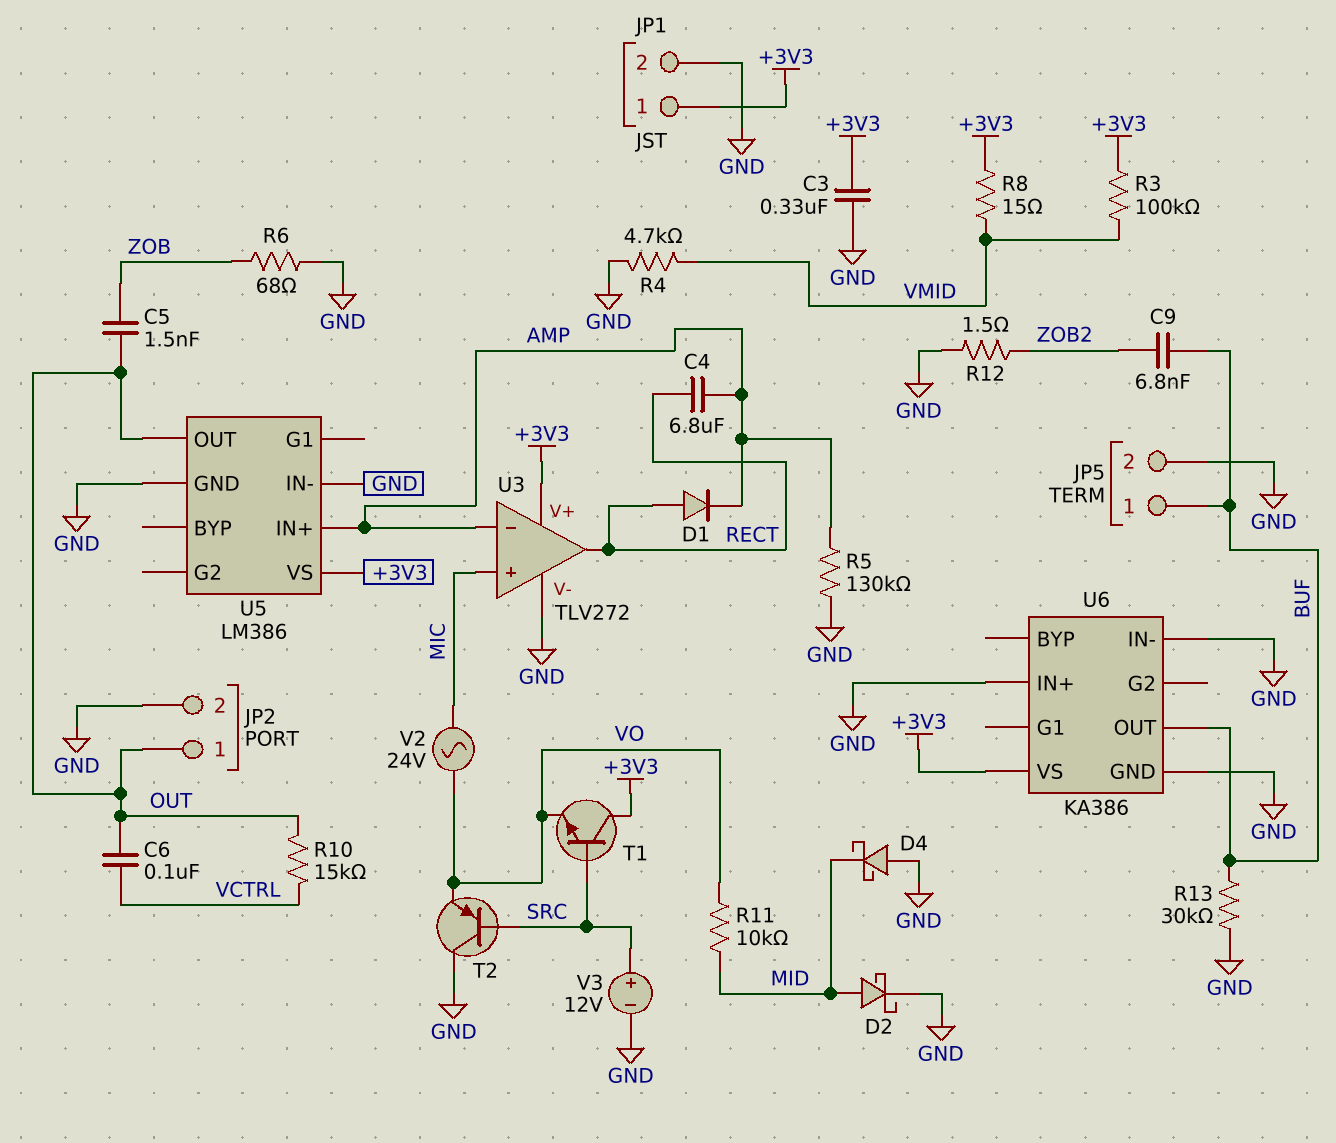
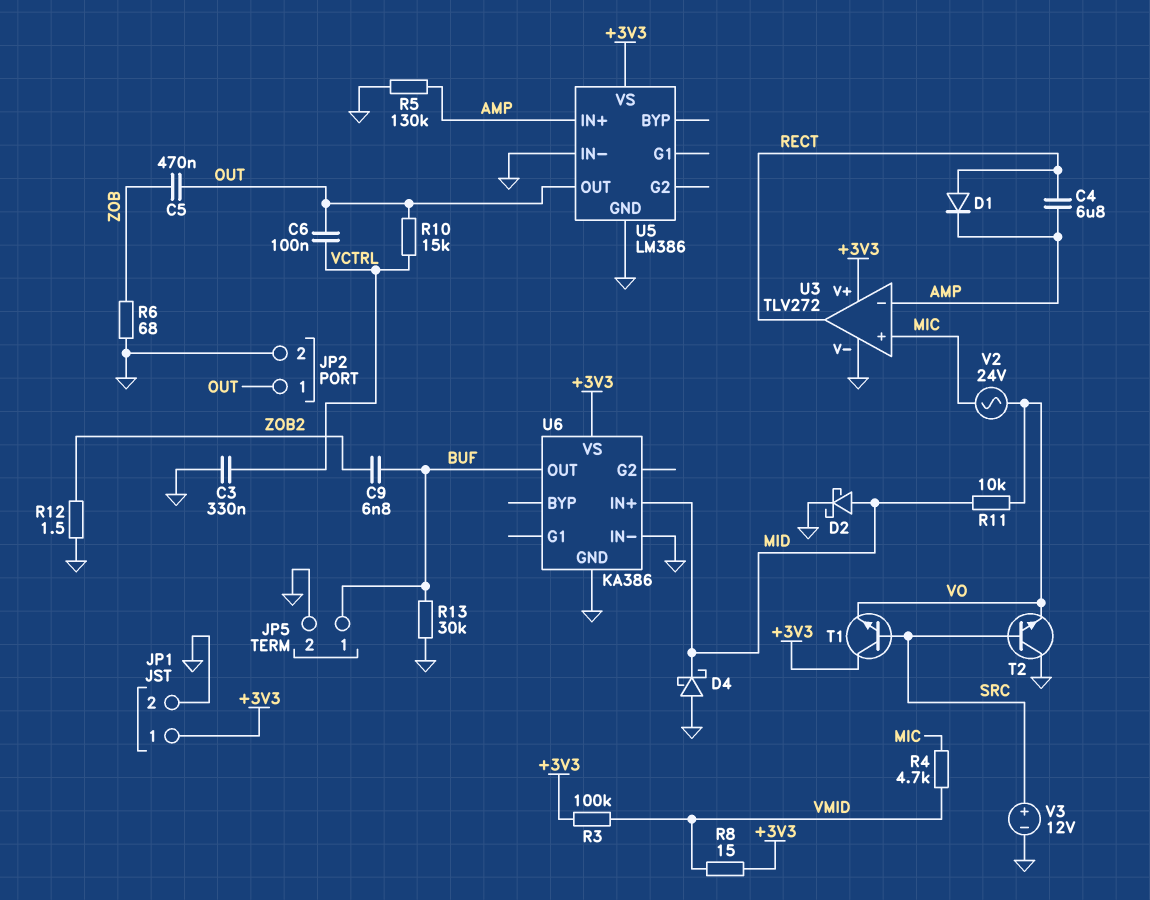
C3: 330nF (+3V3, GND) -> 330nF (GND, VCTRL)
C5: 1.5nF (OUT, ZOB) -> 470nF (OUT, ZOB)
R4: 4.7k (GND, VMID) -> 4.7k (MIC, VMID)
T2: PNP (B SRC, C GND, E VO) -> NPN (B SRC, C GND, E VO)
U6 pin IN+: GND -> MID

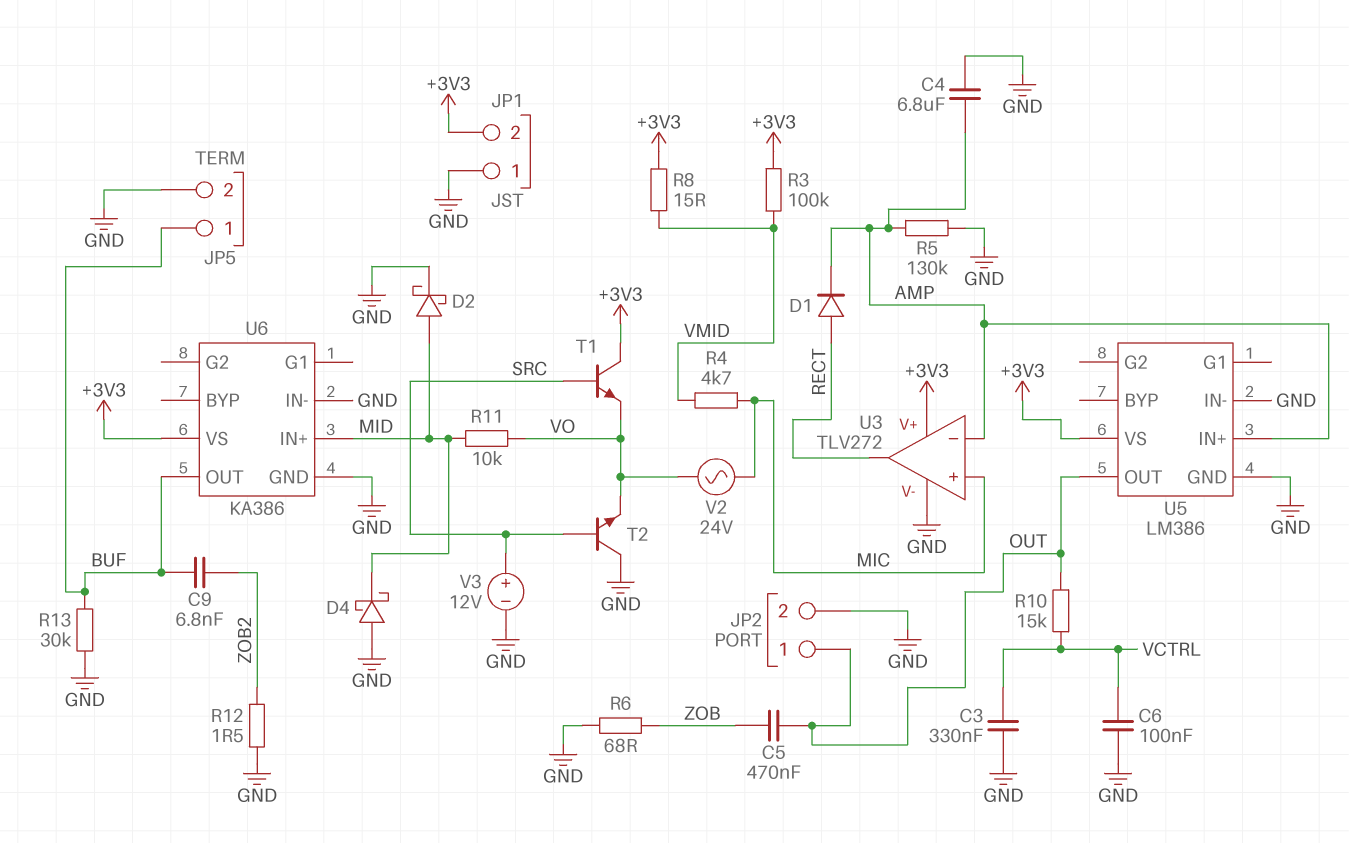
C4: 6.8uF (AMP, RECT) -> 6.8uF (AMP, GND)
C6: 100nF (OUT, VCTRL) -> 100nF (GND, VCTRL)
JP1 pin 1: +3V3 -> GND
JP1 pin 2: GND -> +3V3

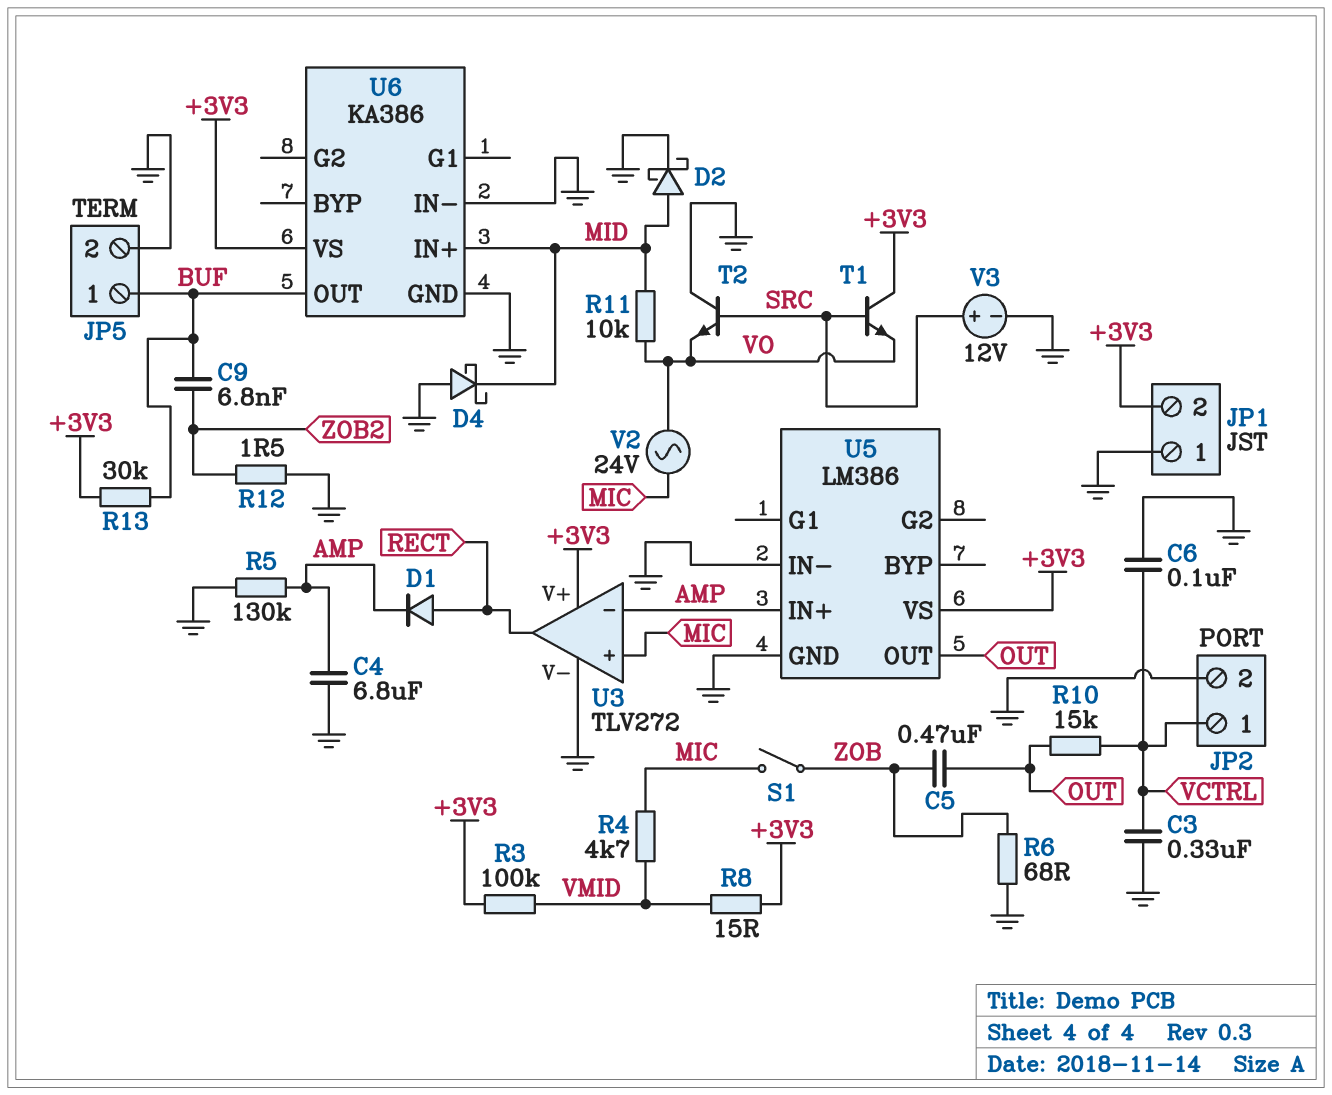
JP2 pin 1: OUT -> VCTRL
R13: 30k (BUF, GND) -> 30k (+3V3, BUF)
S1: none -> switch (MIC, ZOB)

